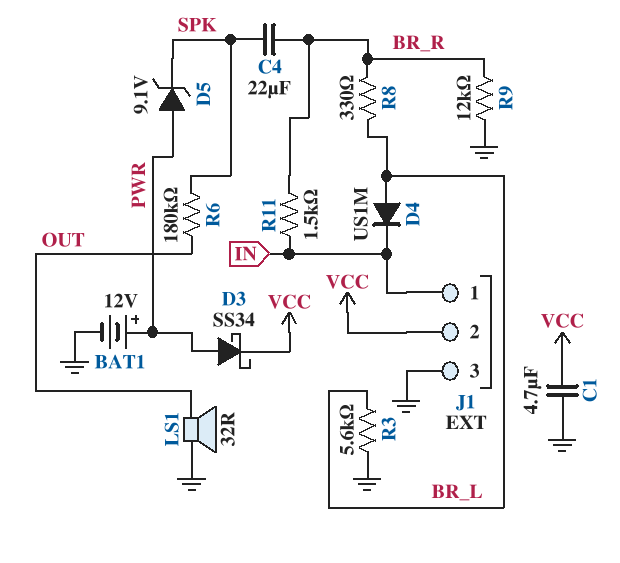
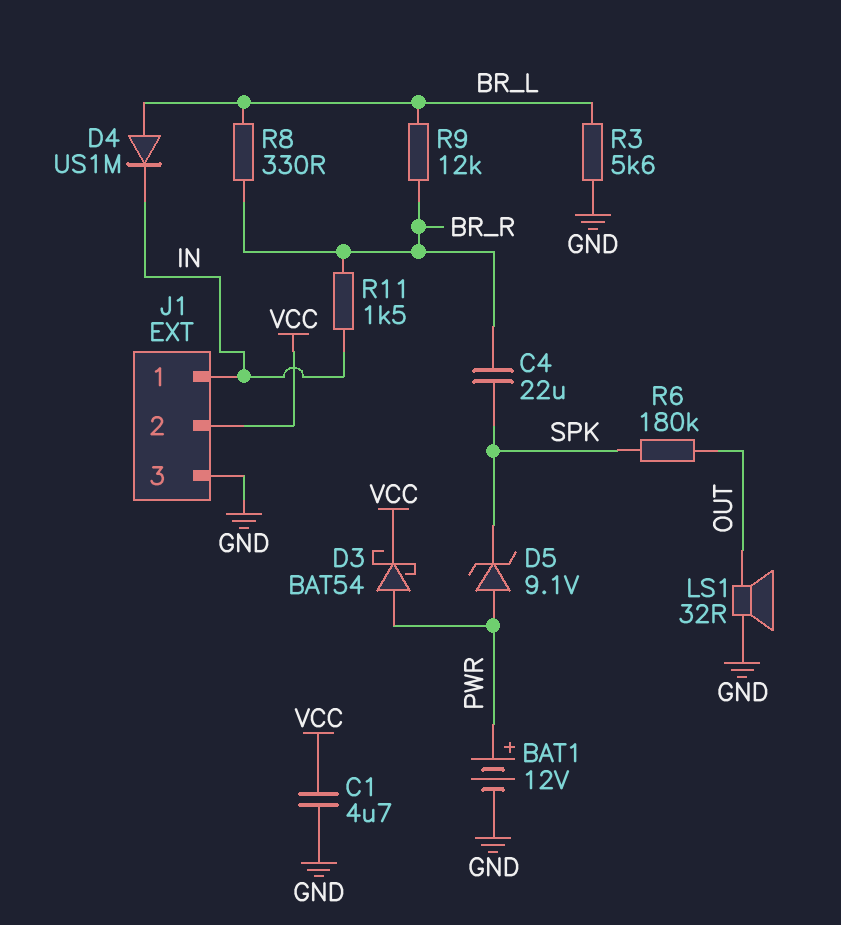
D3: schottky SS34 (A PWR, K VCC) -> schottky BAT54 (A PWR, K VCC)
R9: 12k (BR_R, GND) -> 12k (BR_L, BR_R)

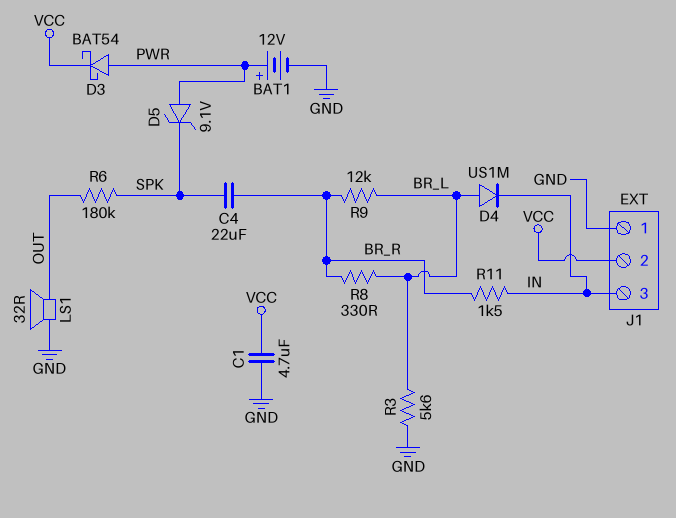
J1 pin 1: IN -> GND
J1 pin 3: GND -> IN

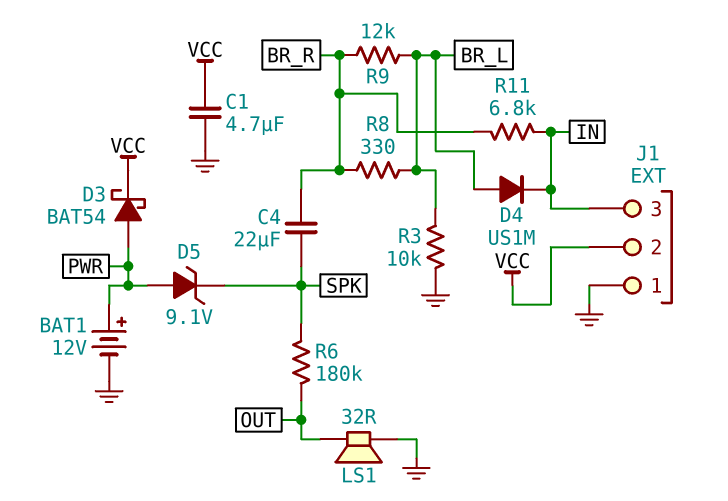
R3: 5.6k (BR_L, GND) -> 10k (BR_L, GND)
R11: 1.5k (BR_R, IN) -> 6.8k (BR_R, IN)

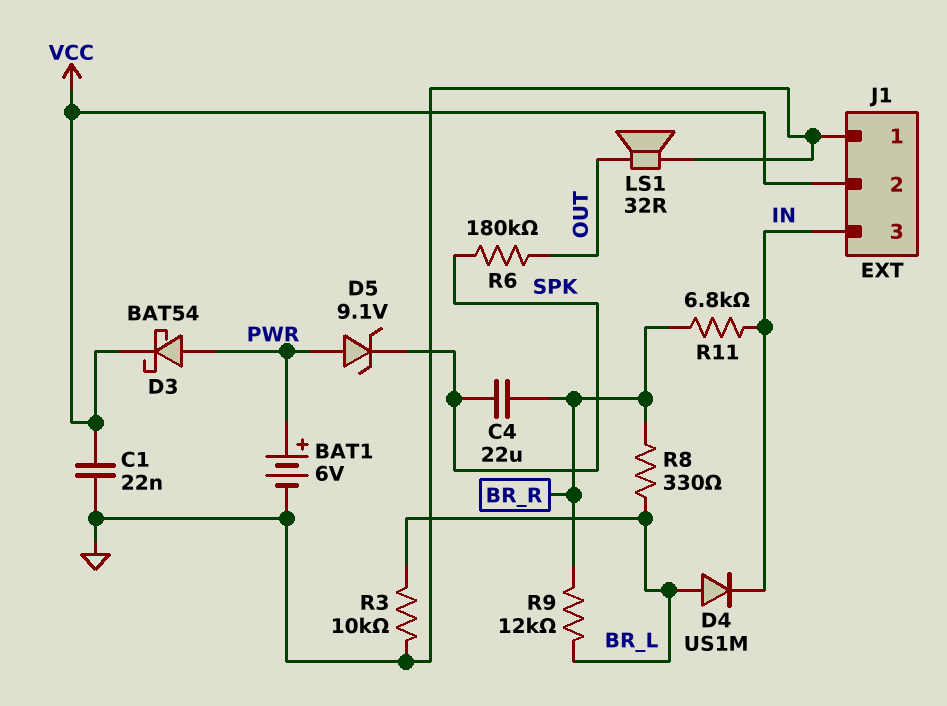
BAT1: 12V (plus PWR, minus GND) -> 6V (plus PWR, minus GND)
C1: 4.7uF (GND, VCC) -> 22nF (GND, VCC)

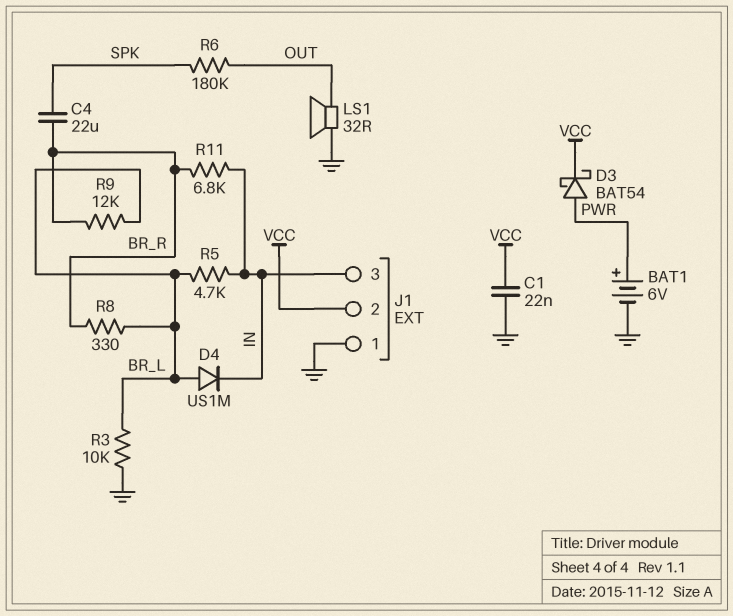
D5: zener 9.1V (A PWR, K SPK) -> none
R5: none -> 4.7k (BR_L, IN)

